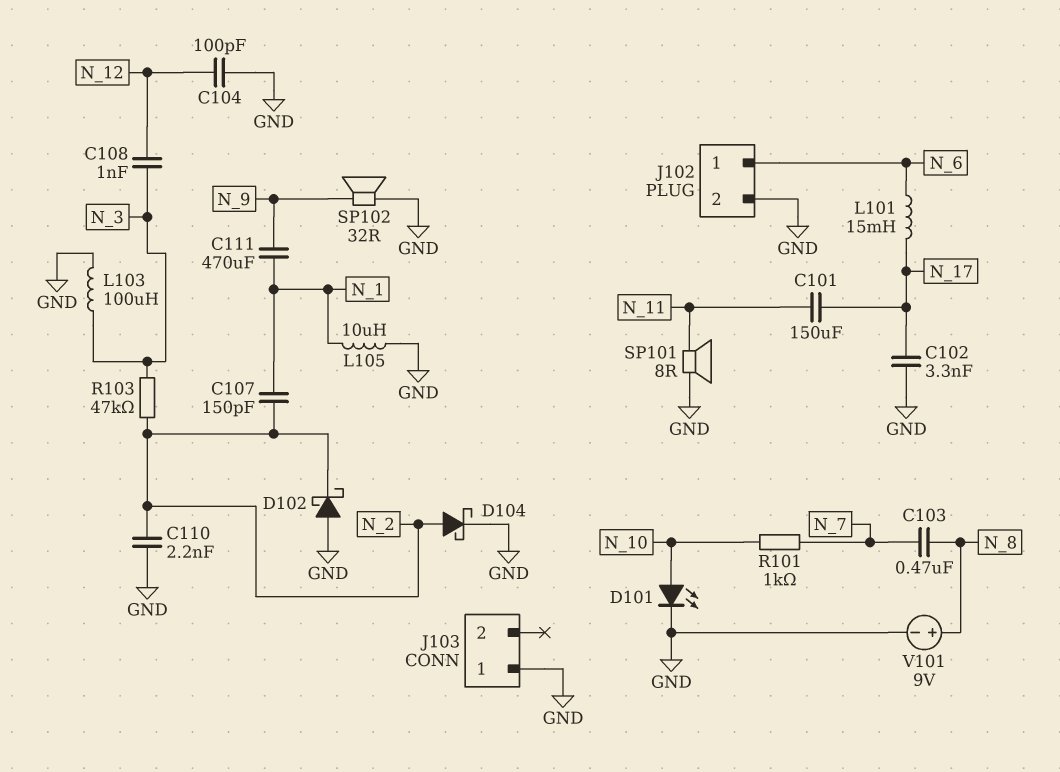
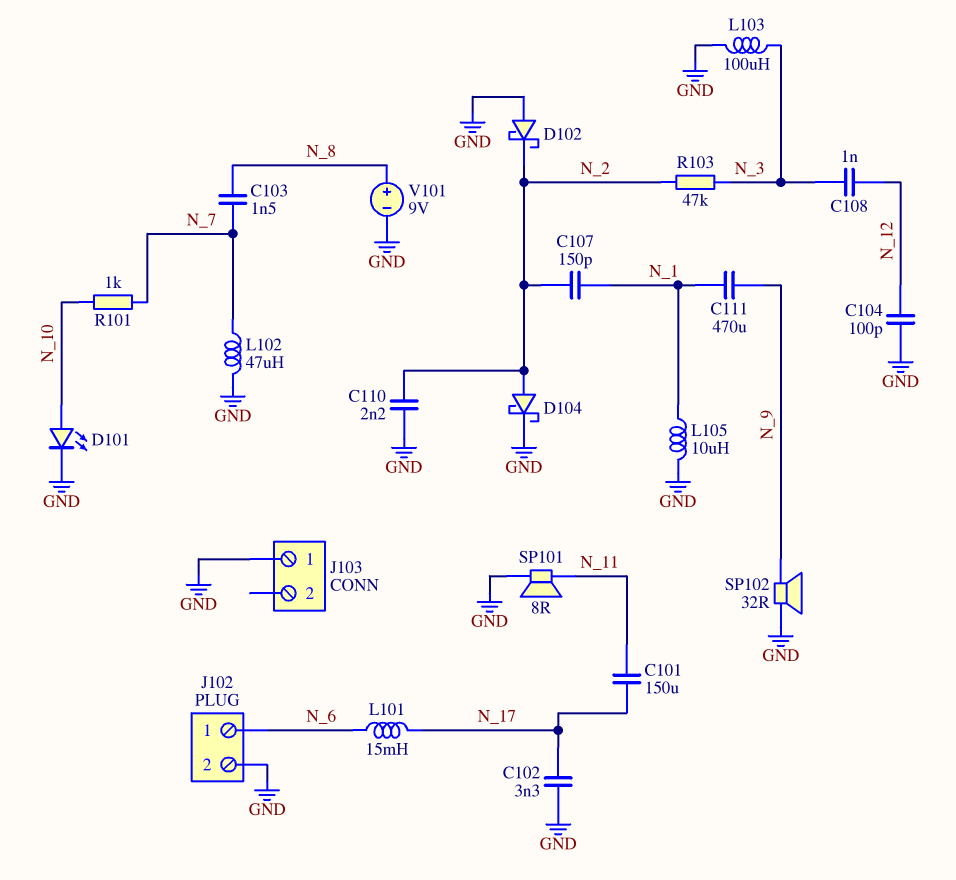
C103: 470nF (N_7, N_8) -> 1.5nF (N_7, N_8)
L102: none -> 47uH (GND, N_7)

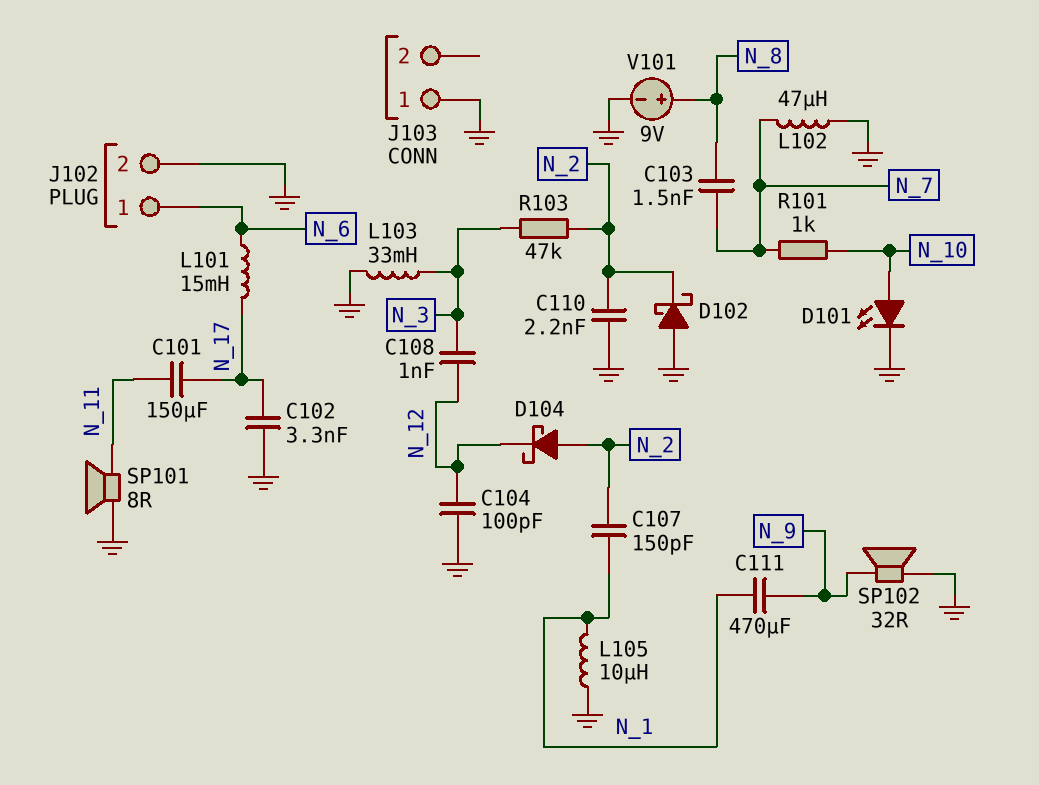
D104: schottky (A N_2, K GND) -> schottky (A N_2, K N_12)
L103: 100uH (GND, N_3) -> 33mH (GND, N_3)

